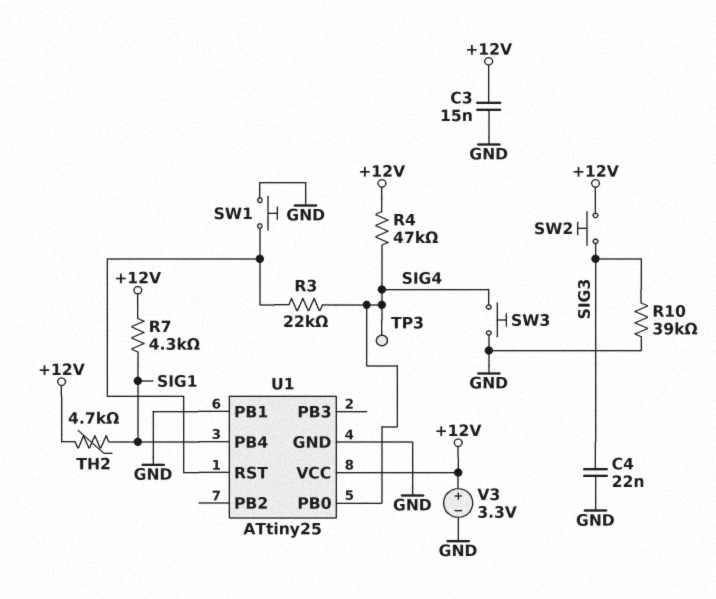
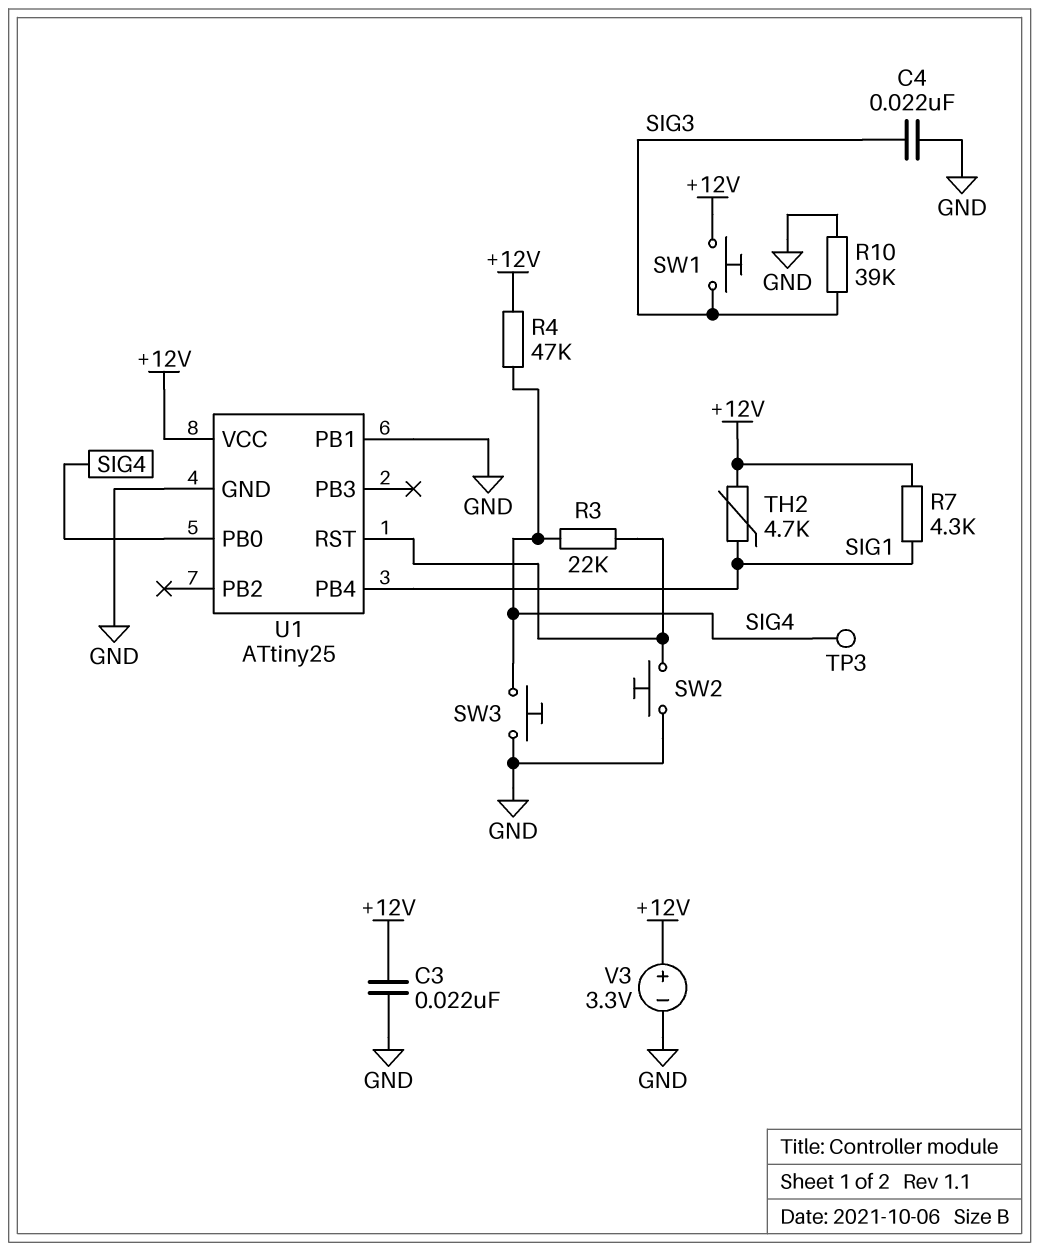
C3: 15nF (+12V, GND) -> 22nF (+12V, GND)
SW1: button (GND, U1/RST) -> button (+12V, SIG3)
SW2: button (+12V, SIG3) -> button (GND, U1/RST)

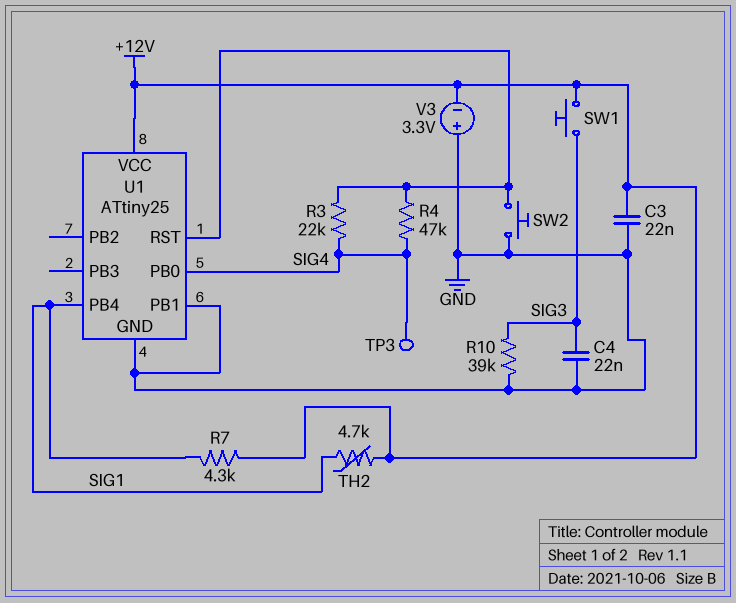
R4: 47k (+12V, SIG4) -> 47k (SIG4, U1/RST)
SW3: button (GND, SIG4) -> none
V3: 3.3V (plus +12V, minus GND) -> 3.3V (plus GND, minus +12V)

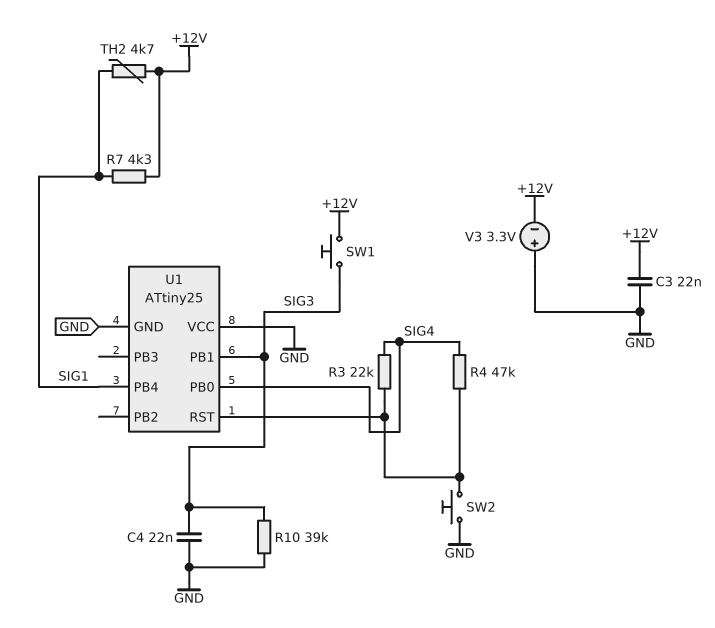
TP3: test point (SIG4) -> none
U1 pin PB1: GND -> SIG3
U1 pin VCC: +12V -> GND

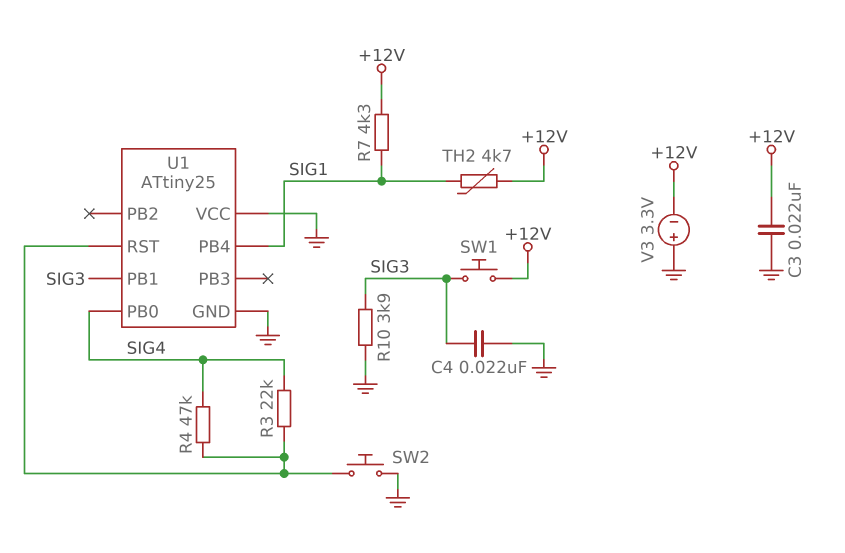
R10: 39k (GND, SIG3) -> 3.9k (GND, SIG3)

